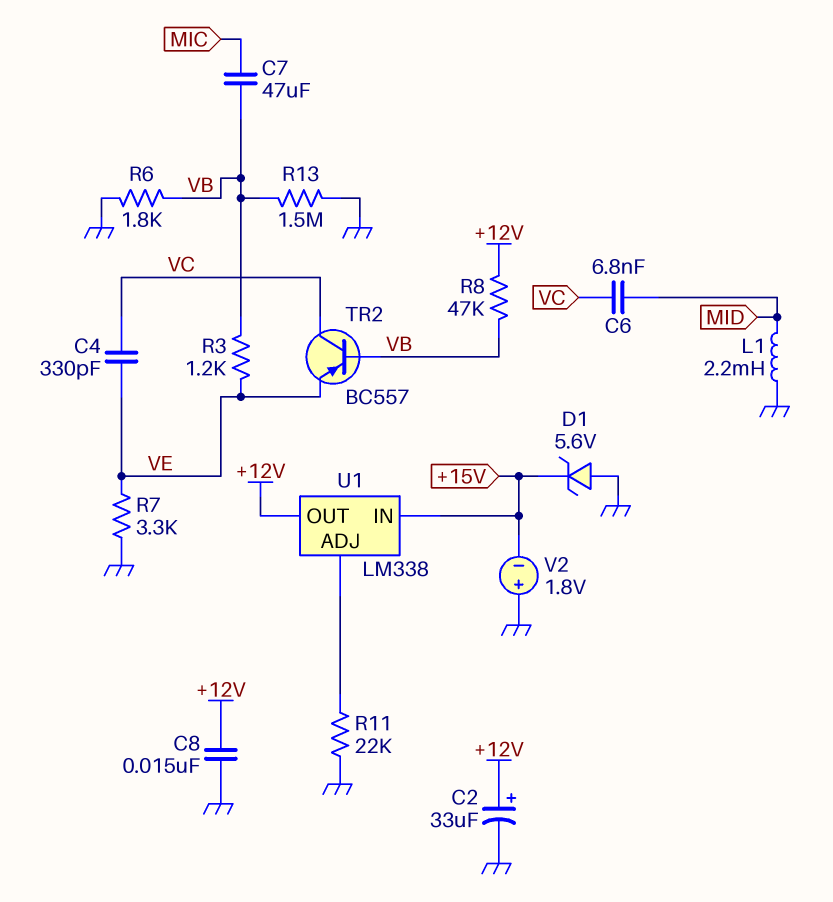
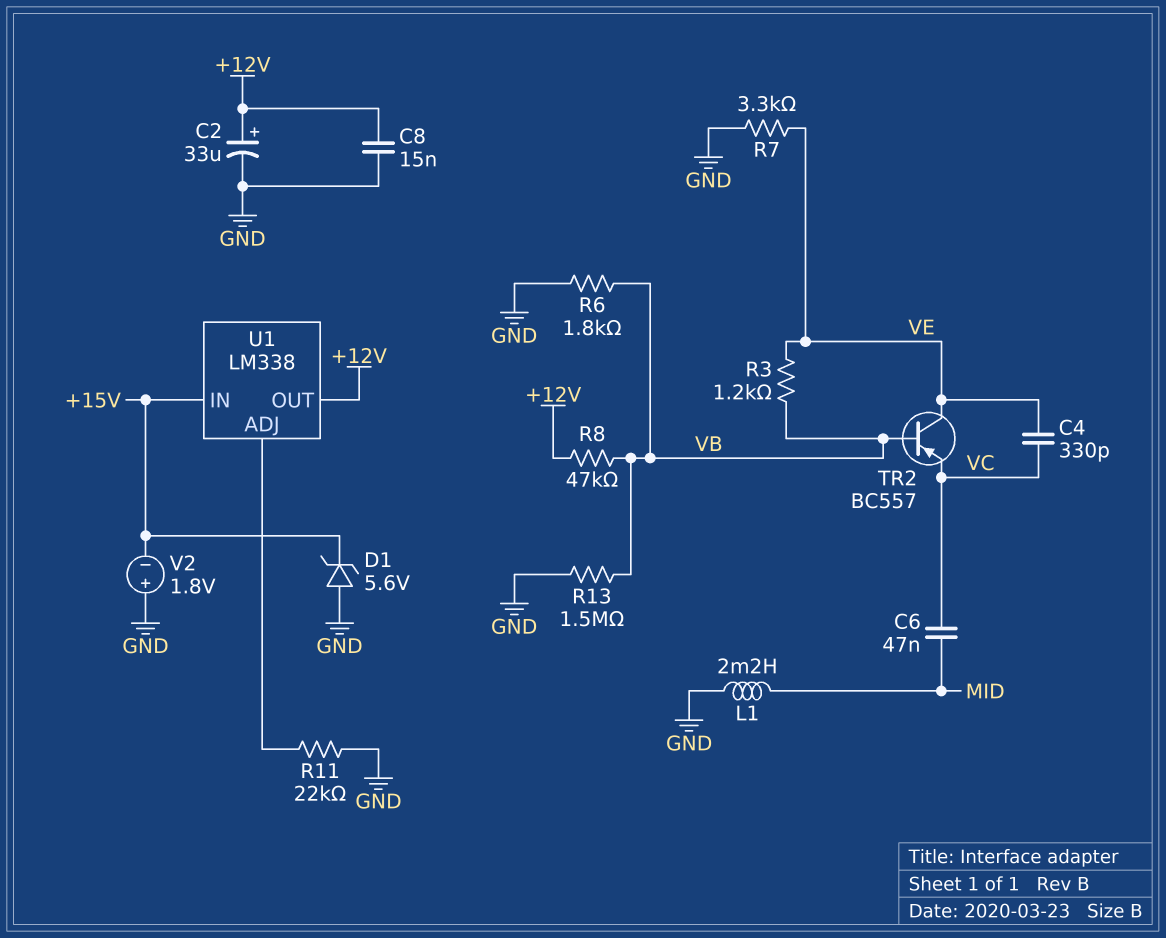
C6: 6.8nF (MID, VC) -> 47nF (MID, VC)
C7: 47uF (MIC, VB) -> none
TR2: PNP BC557 (B VB, C VC, E VE) -> PNP BC557 (B VB, C VE, E VC)

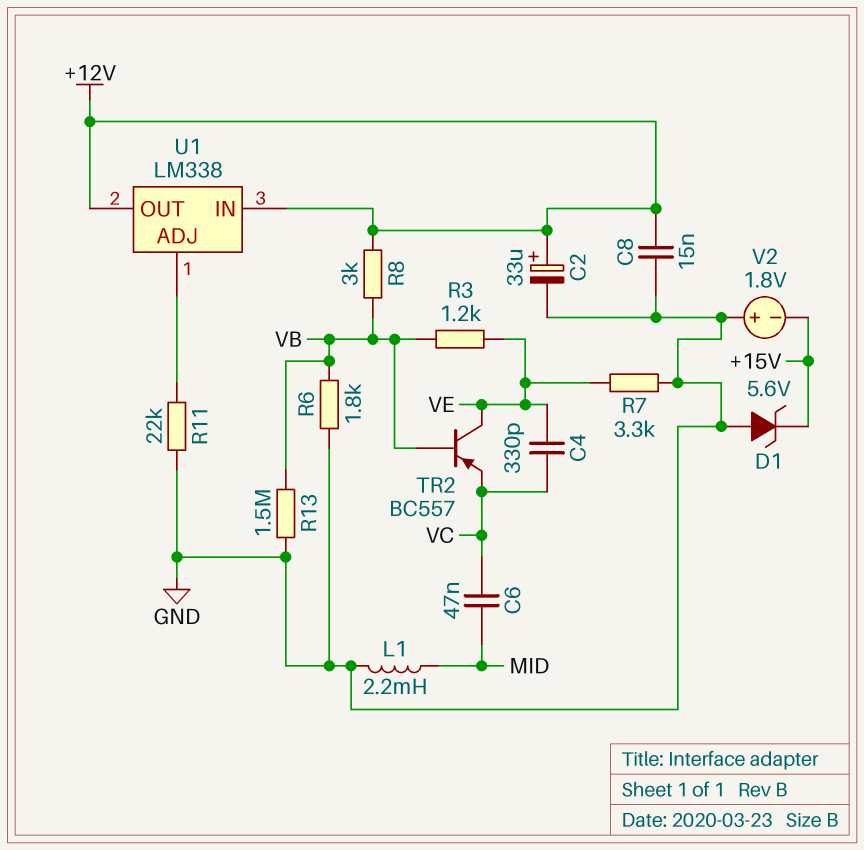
R8: 47k (+12V, VB) -> 3k (+12V, VB)
U1 pin IN: +15V -> +12V

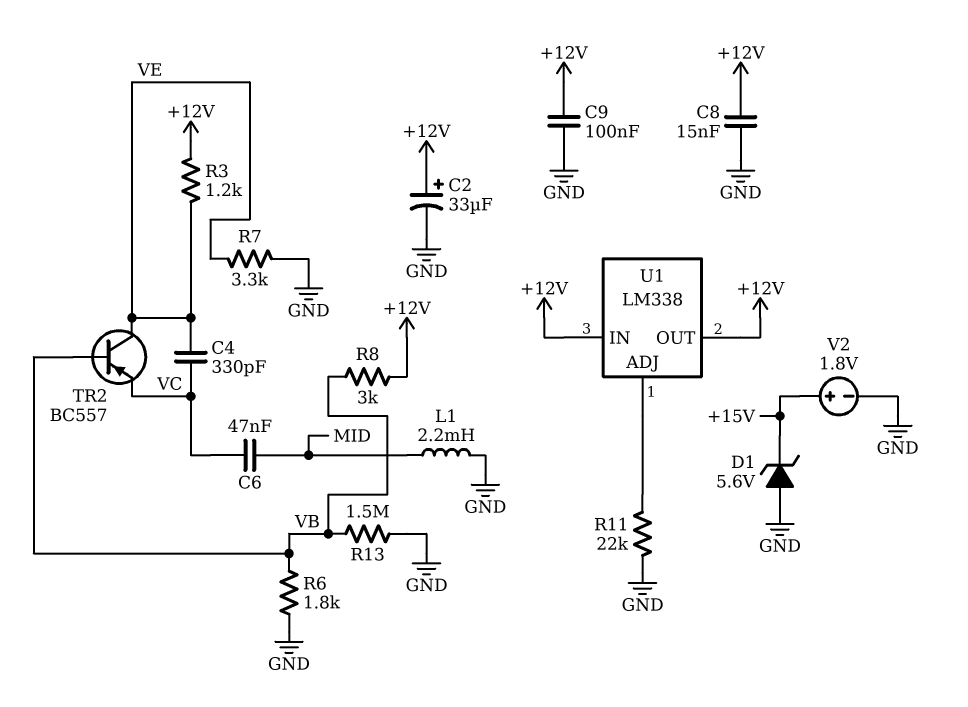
C9: none -> 100nF (+12V, GND)
R3: 1.2k (VB, VE) -> 1.2k (+12V, VE)
V2: 1.8V (plus GND, minus +15V) -> 1.8V (plus +15V, minus GND)

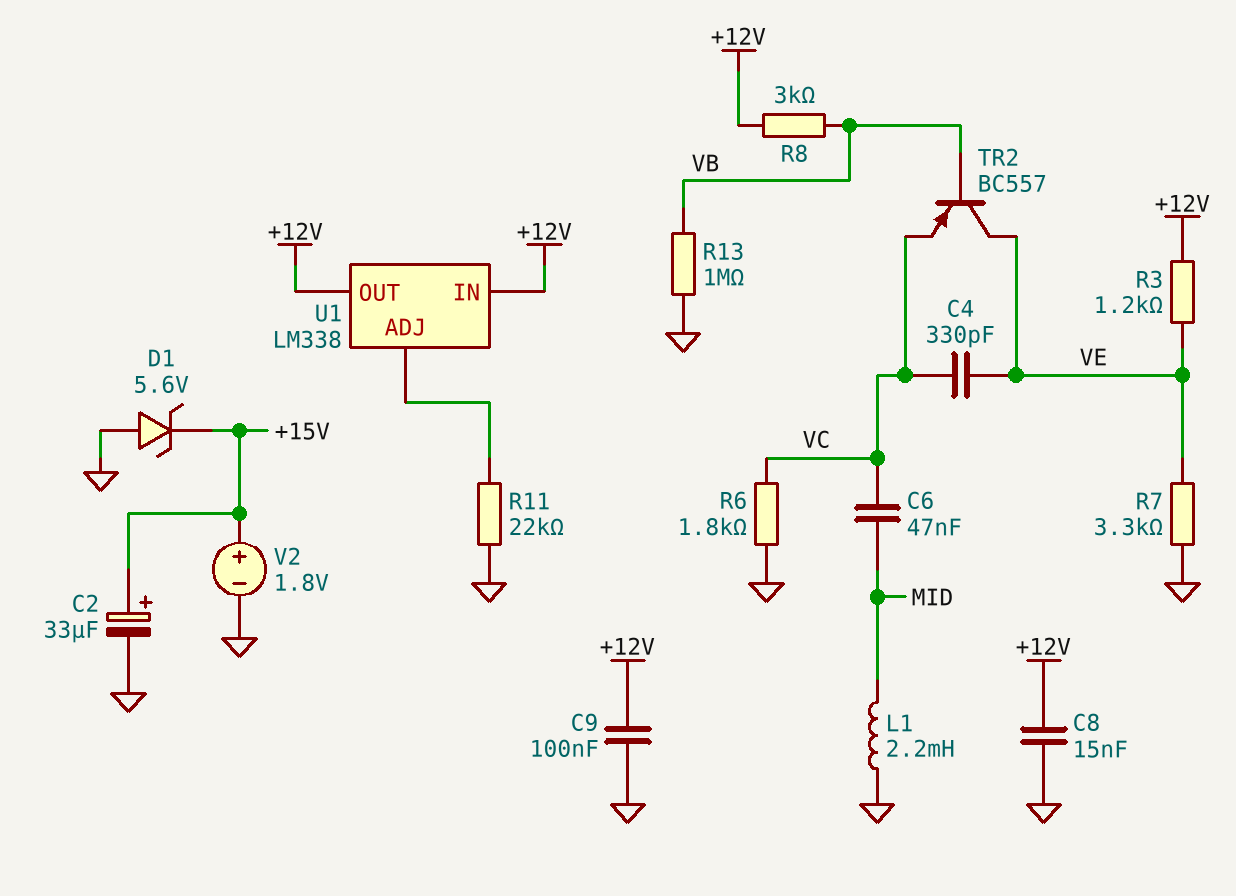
C2: 33uF (plus +12V, minus GND) -> 33uF (plus +15V, minus GND)
R6: 1.8k (GND, VB) -> 1.8k (GND, VC)
R13: 1.5M (GND, VB) -> 1M (GND, VB)

